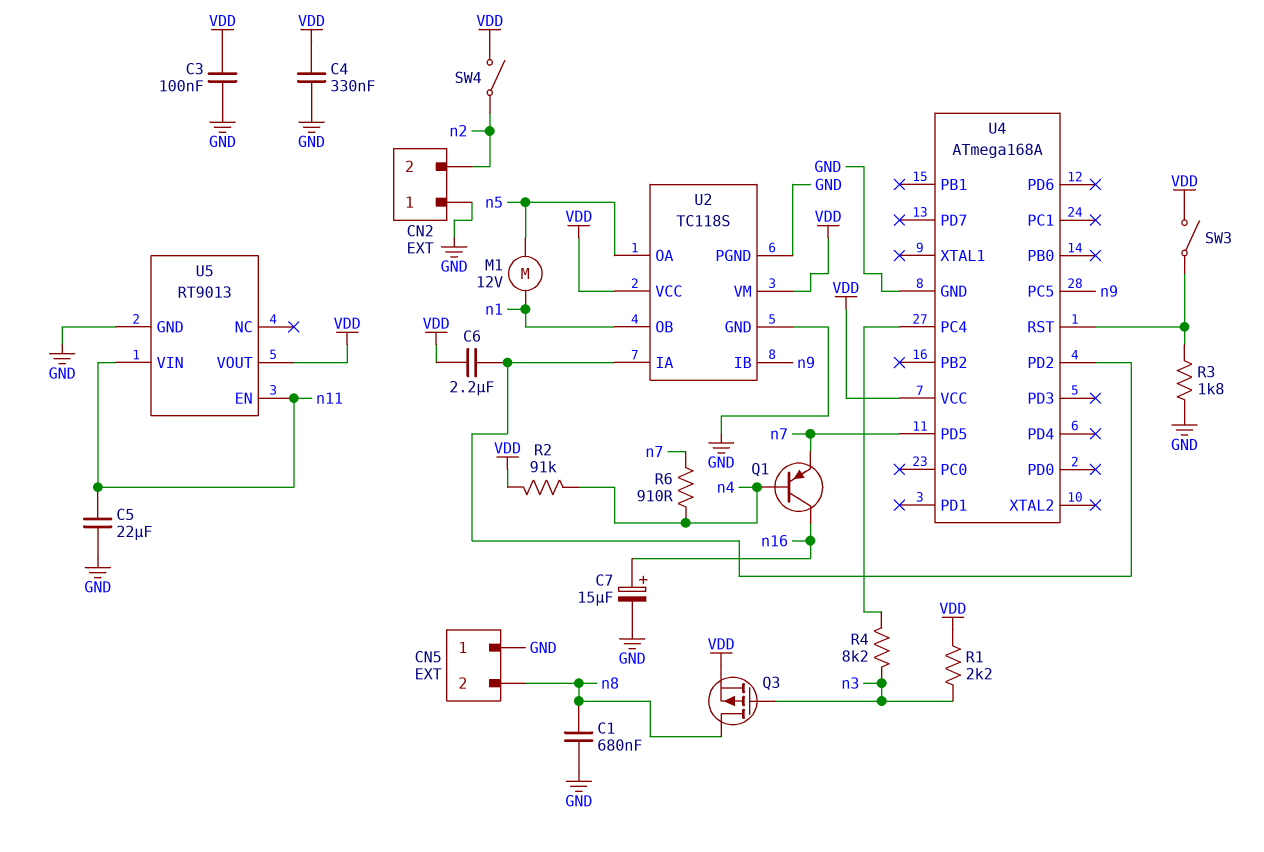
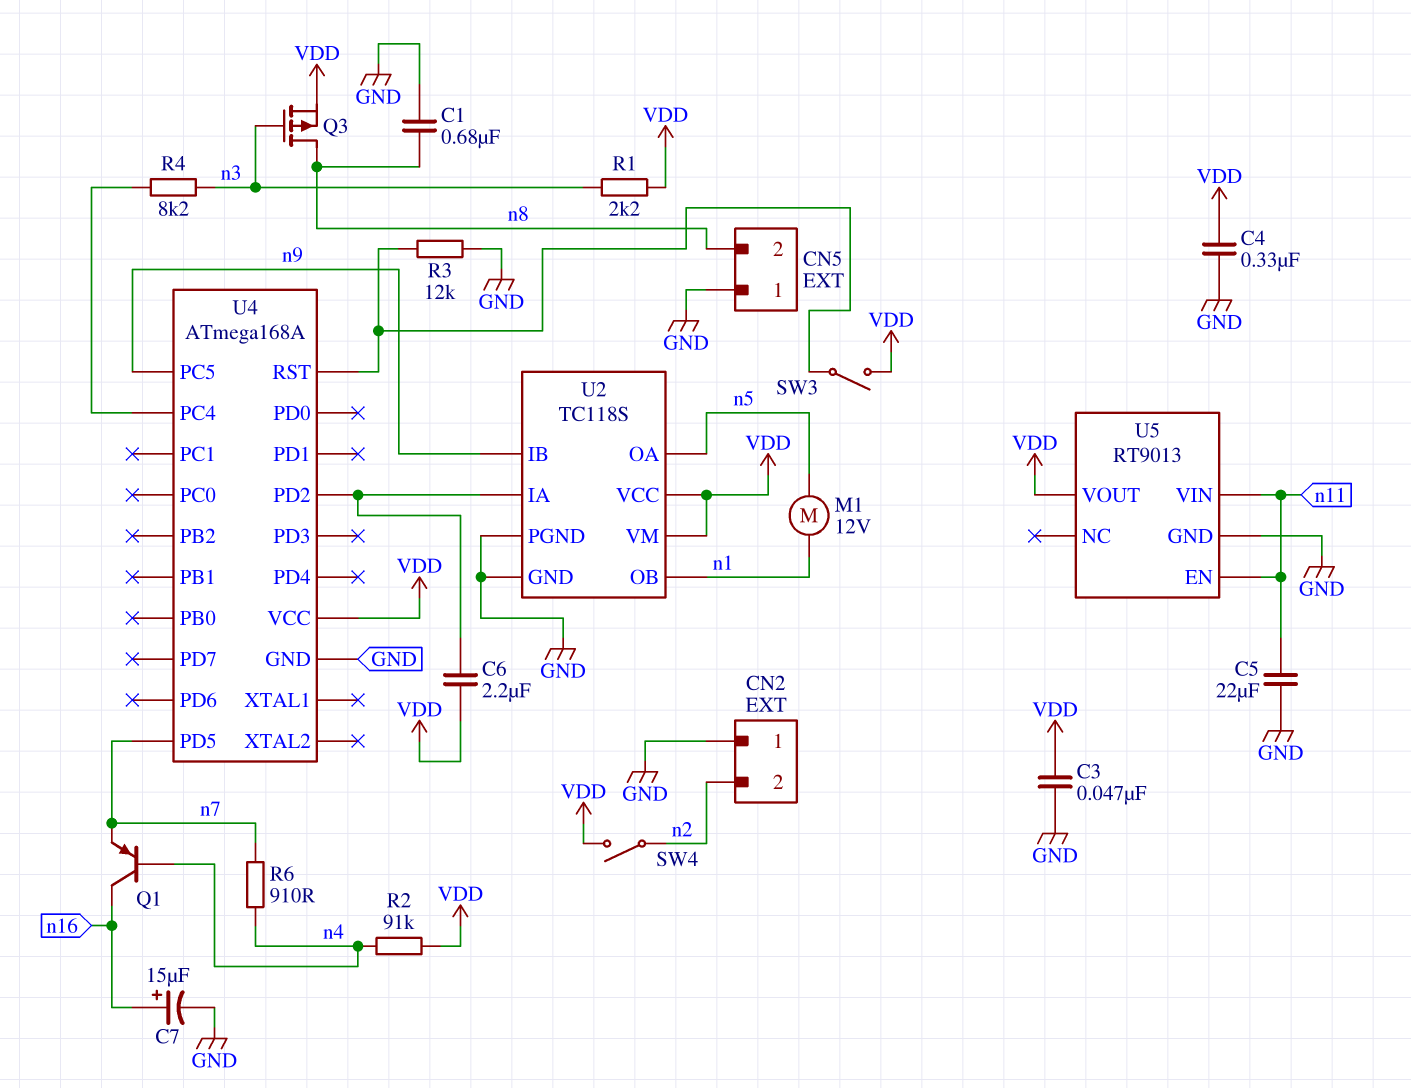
C3: 100nF (GND, VDD) -> 47nF (GND, VDD)
R3: 1.8k (GND, U4/RST) -> 12k (GND, U4/RST)

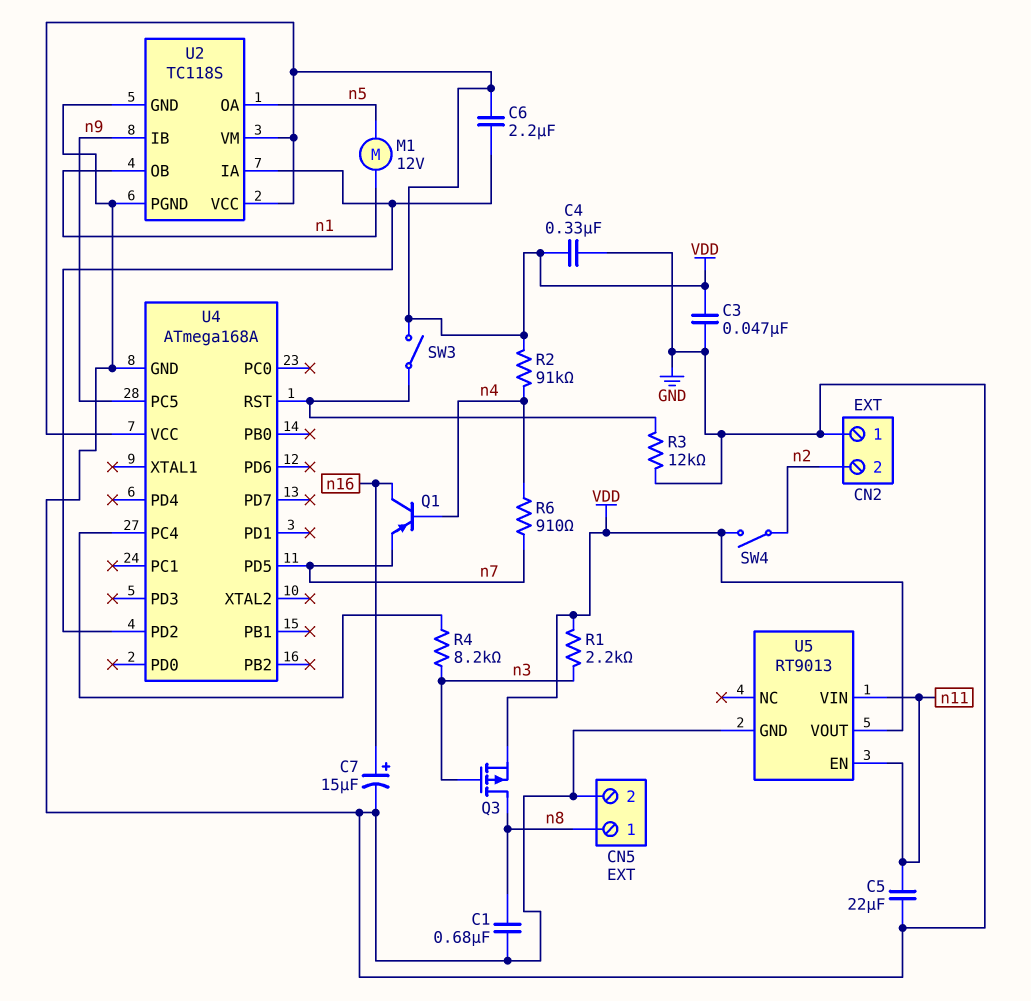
CN5 pin 1: GND -> n8
CN5 pin 2: n8 -> GND

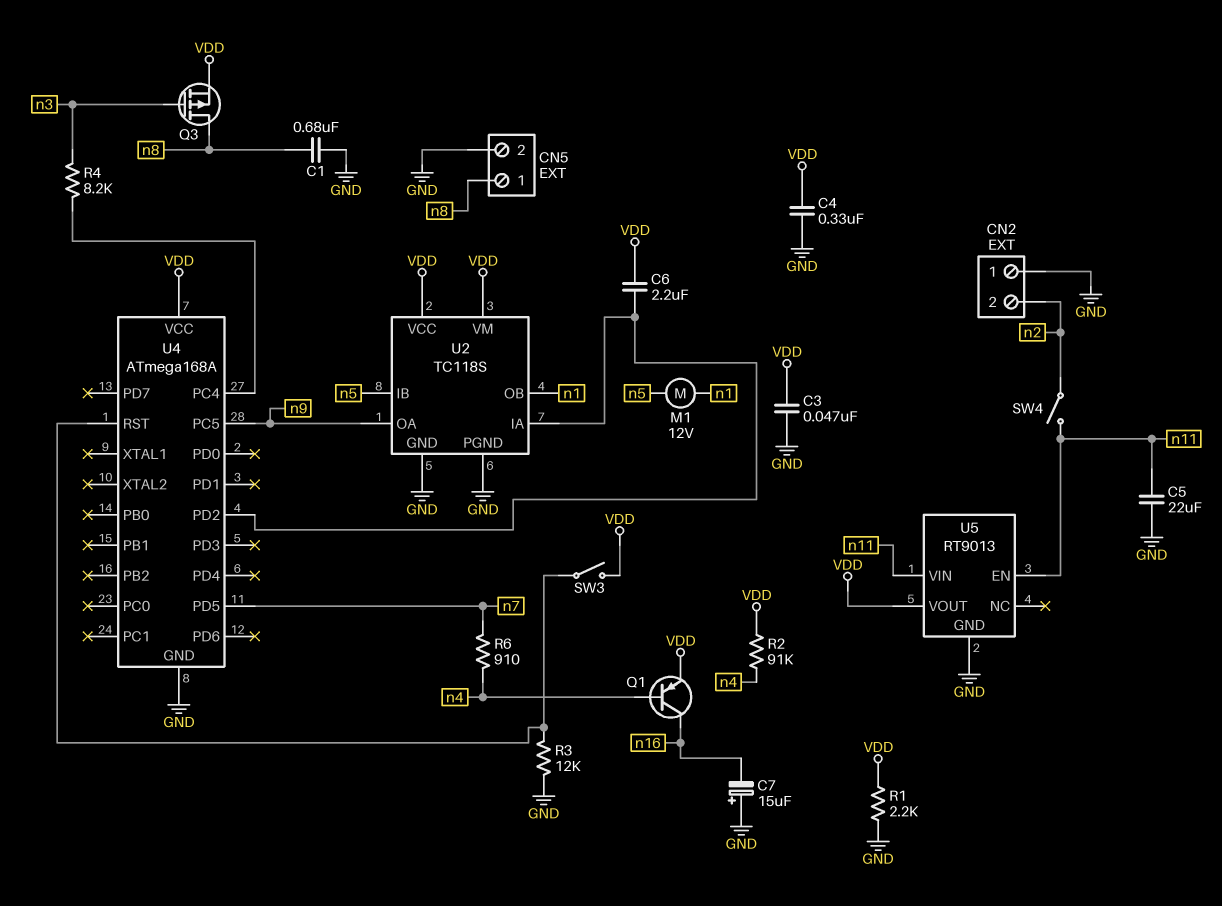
C7: 15uF (plus n16, minus GND) -> 15uF (plus GND, minus n16)
Q1: PNP (B n4, C n16, E n7) -> PNP (B n4, C n16, E VDD)
R1: 2.2k (VDD, n3) -> 2.2k (GND, VDD)
SW4: switch (VDD, n2) -> switch (n2, n11)
U2 pin IB: n9 -> n5
U2 pin OA: n5 -> n9

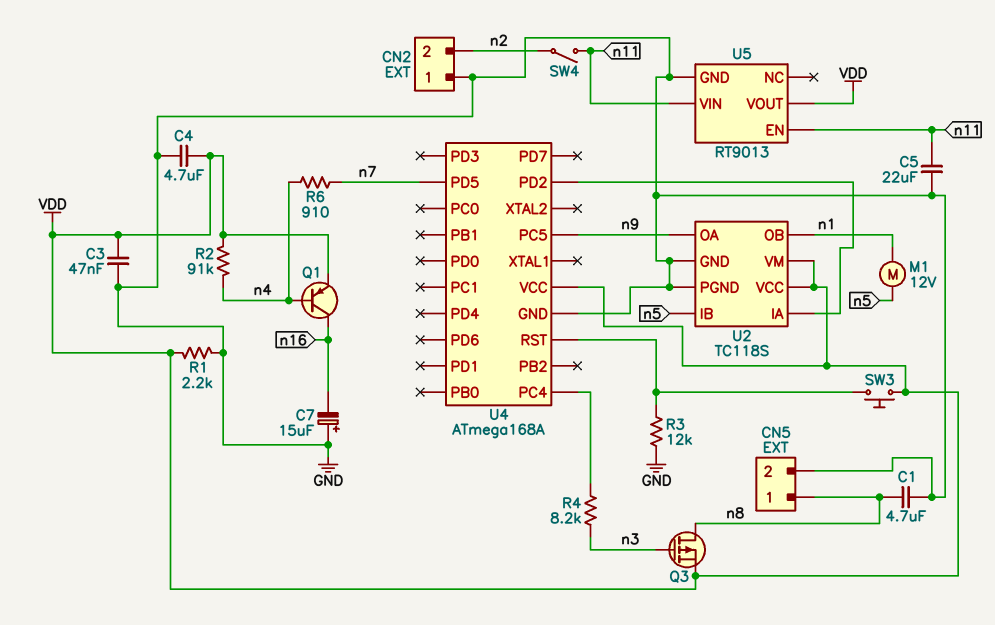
C1: 680nF (GND, n8) -> 4.7uF (GND, n8)
C4: 330nF (GND, VDD) -> 4.7uF (GND, VDD)
C6: 2.2uF (U2/IA, VDD) -> none
SW3: switch (U4/RST, VDD) -> button (U4/RST, VDD)

